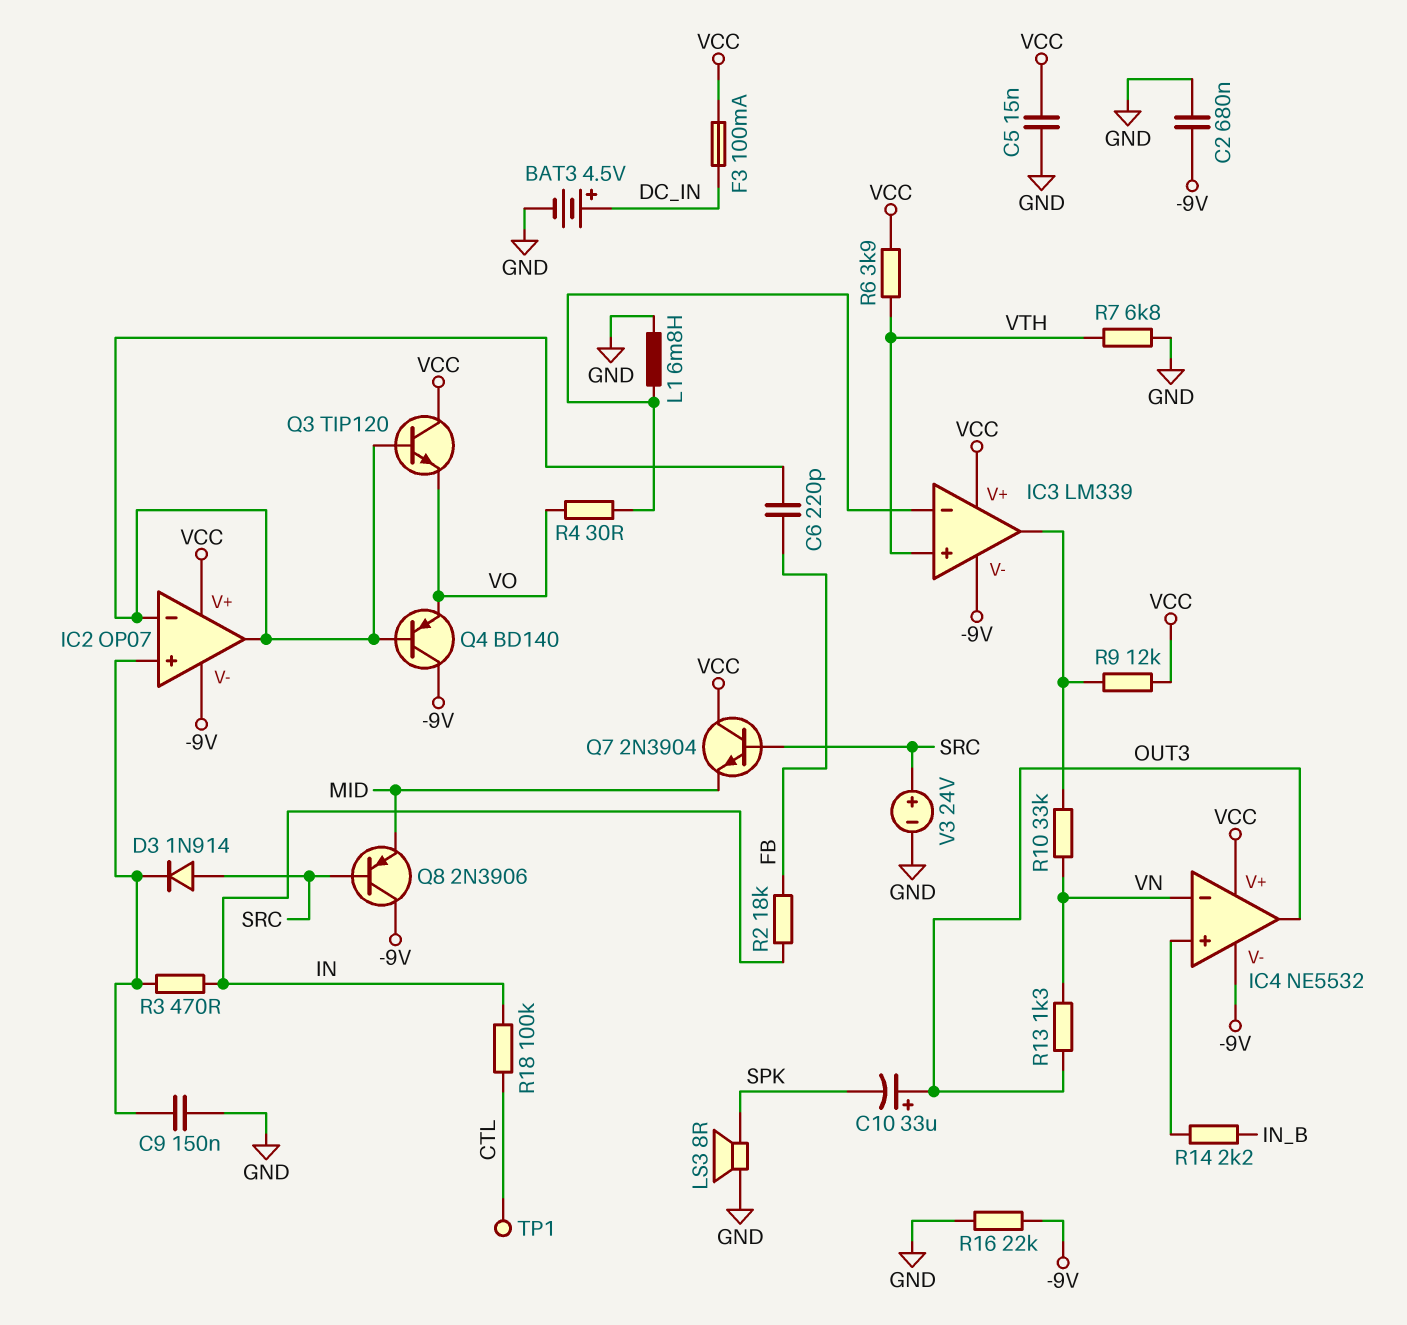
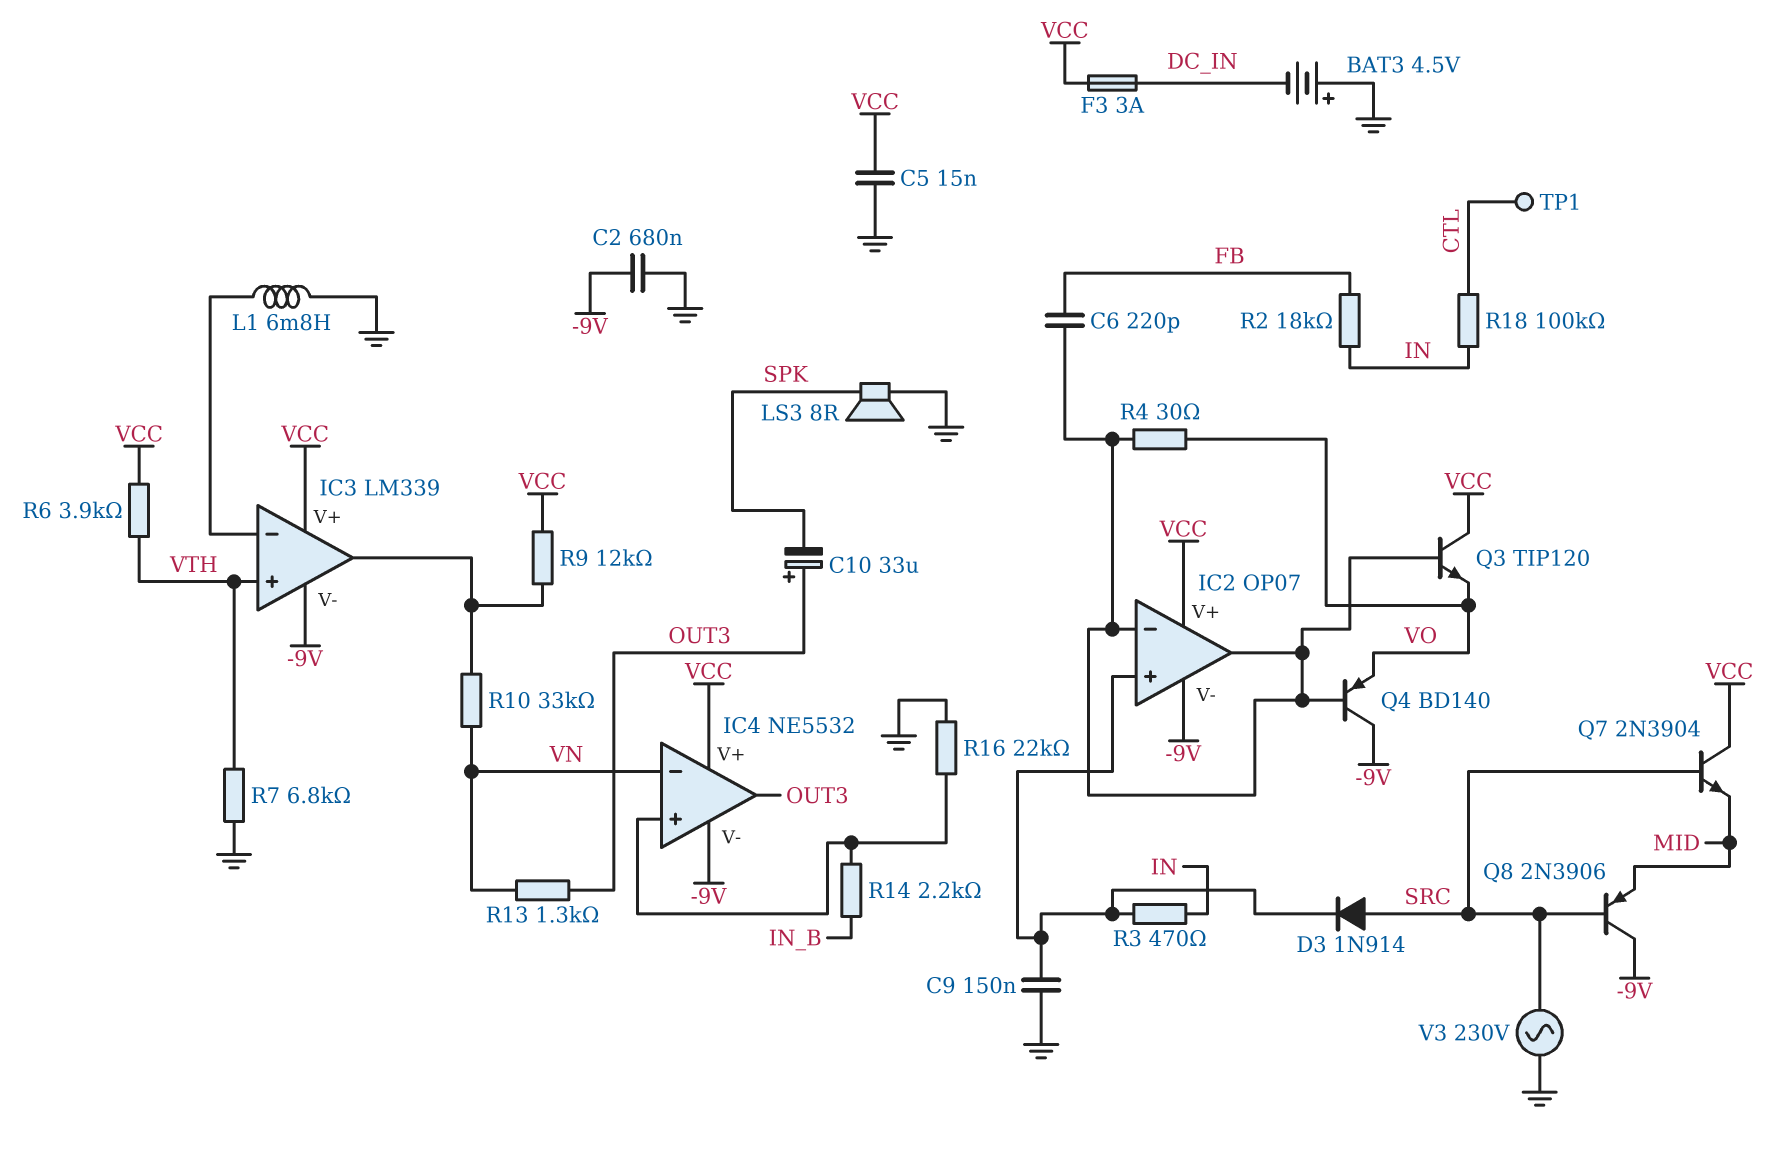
BAT3: 4.5V (plus DC_IN, minus GND) -> 4.5V (plus GND, minus DC_IN)
F3: 100mA (DC_IN, VCC) -> 3A (DC_IN, VCC)
R4: 30 (IC3/in-, VO) -> 30 (IC2/in-, VO)
R16: 22k (-9V, GND) -> 22k (GND, IC4/in+)
V3: 24V (plus SRC, minus GND) -> AC 230V (GND, SRC)

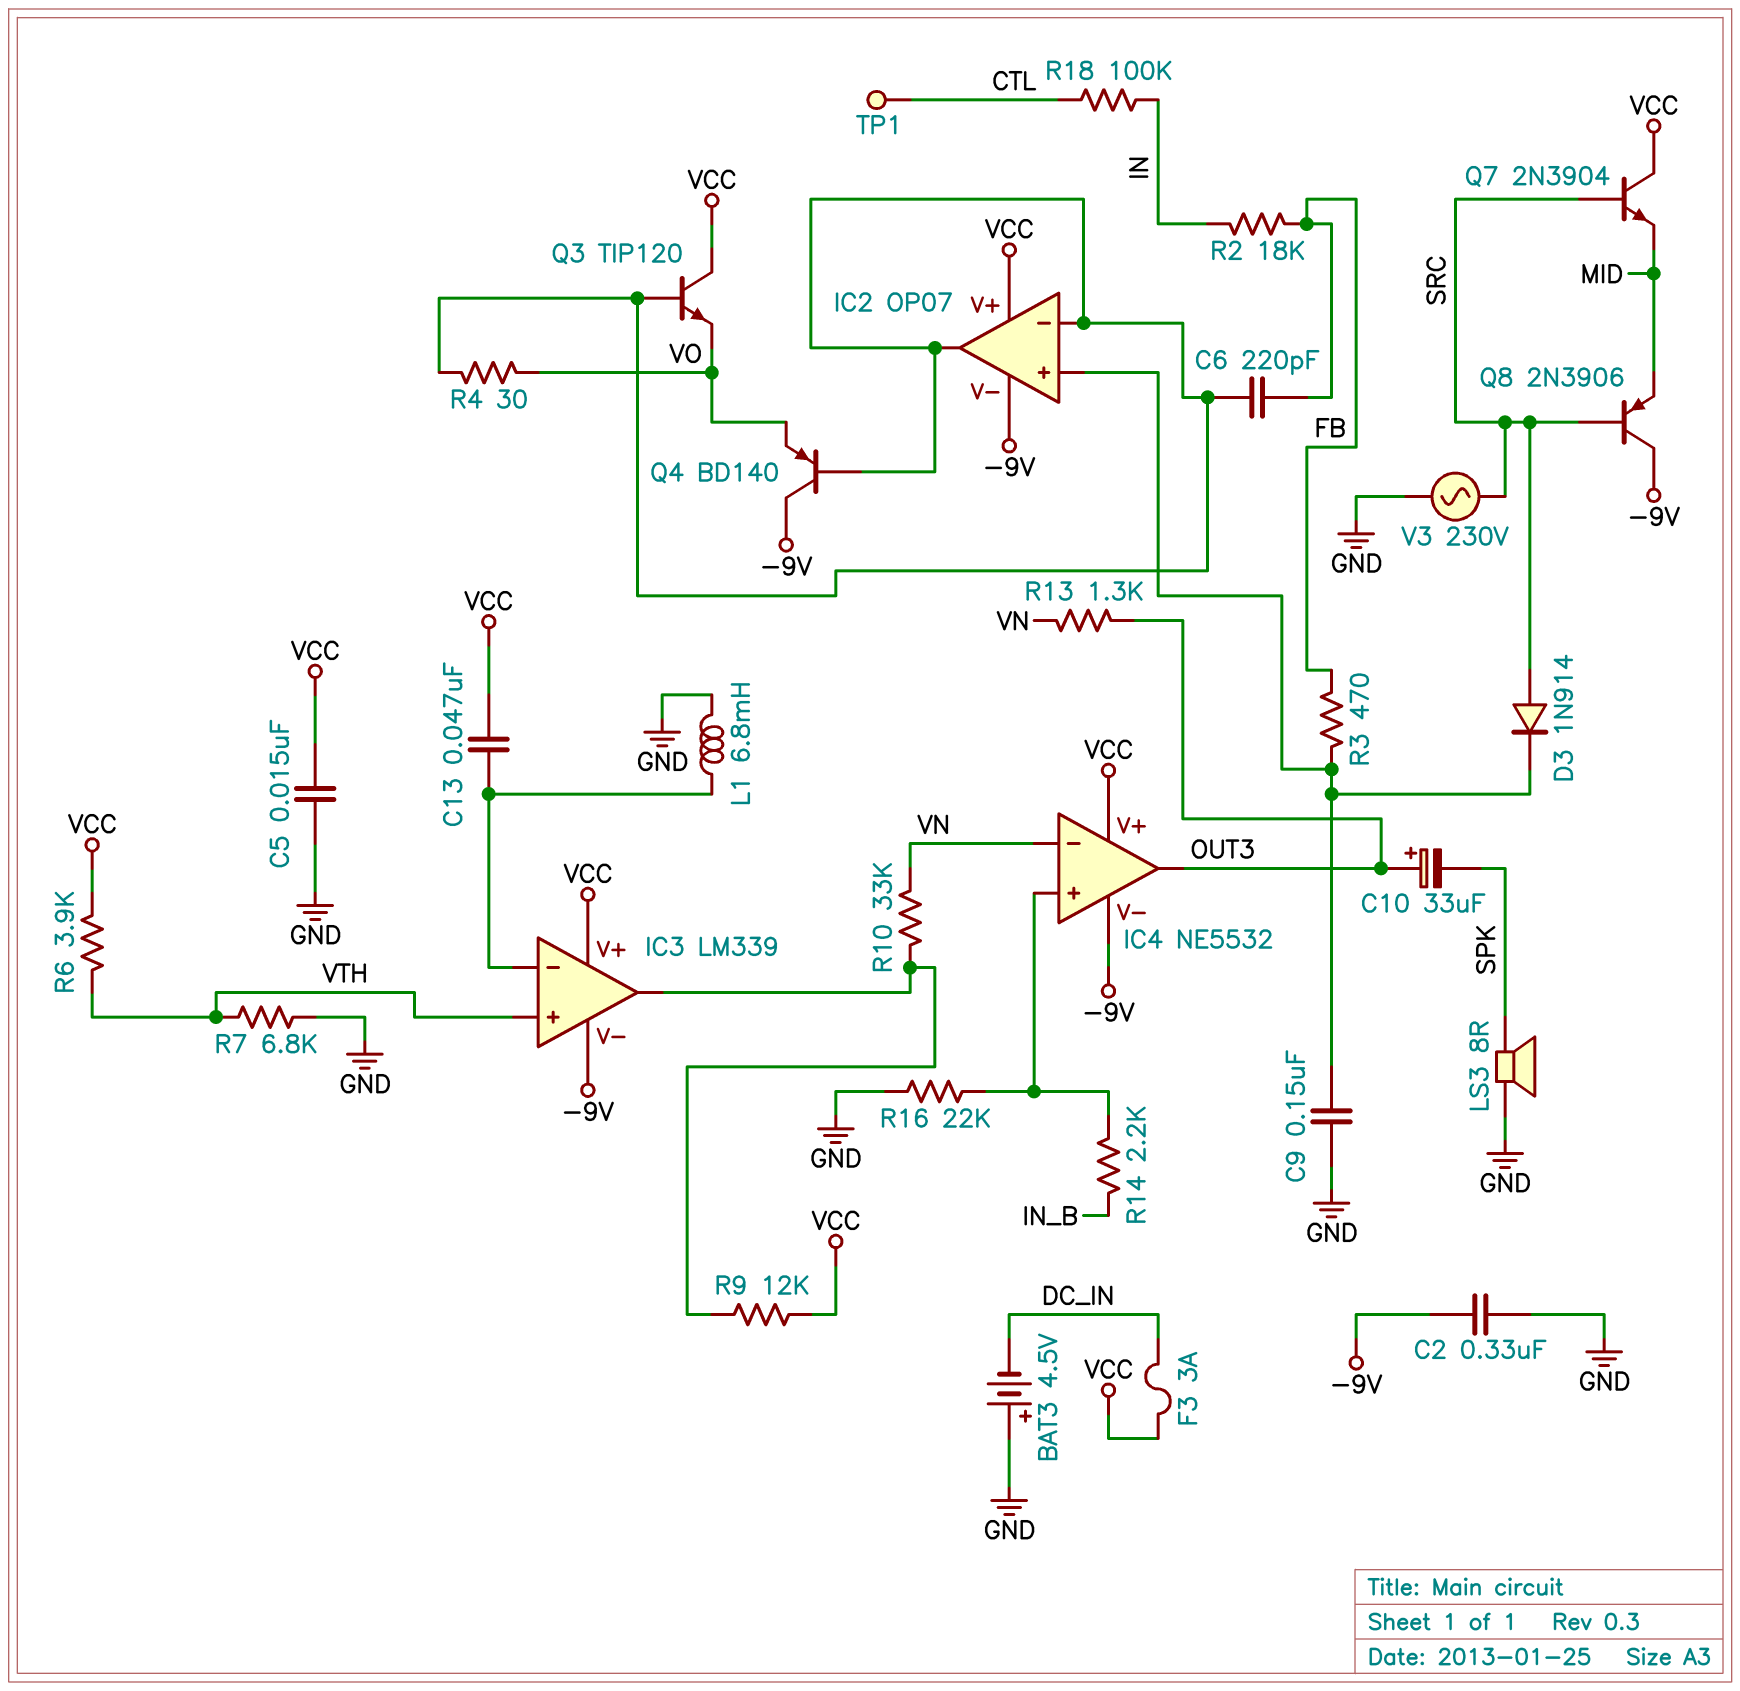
C2: 680nF (-9V, GND) -> 330nF (-9V, GND)
C13: none -> 47nF (IC3/in-, VCC)
R3: 470 (IC2/in+, IN) -> 470 (FB, IC2/in+)

